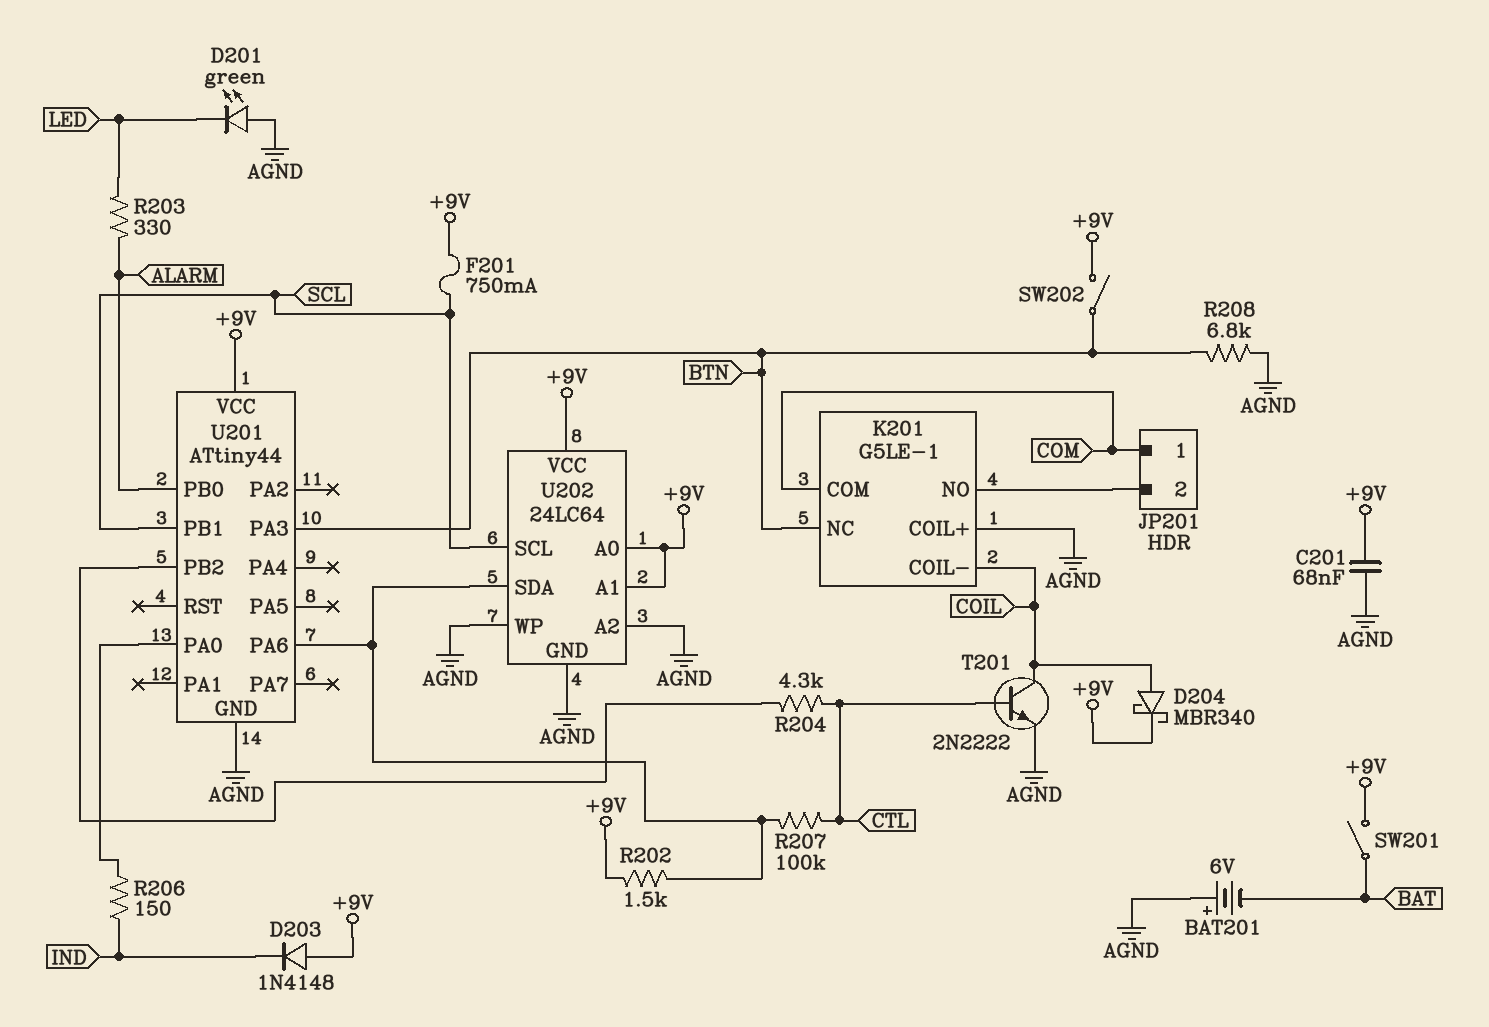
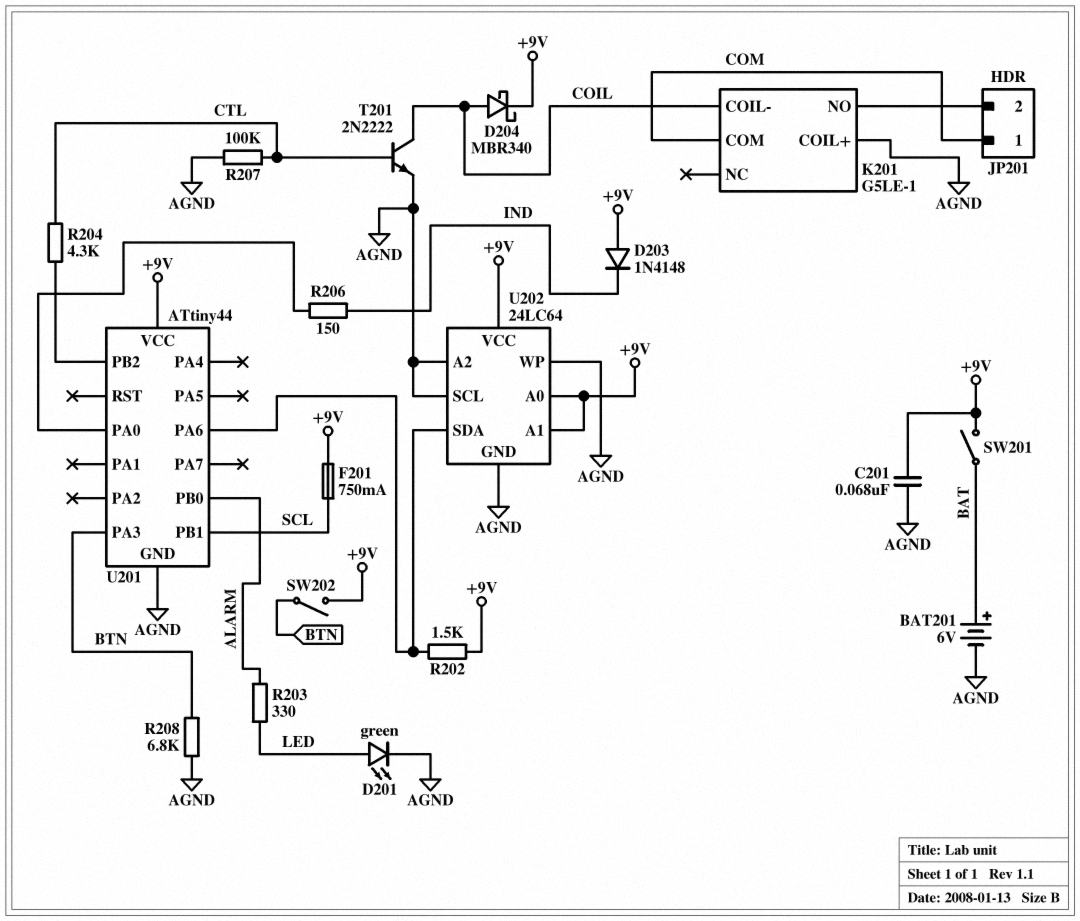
BAT201: 6V (plus AGND, minus BAT) -> 6V (plus BAT, minus AGND)
D201: LED green (A AGND, K LED) -> LED green (A LED, K AGND)
K201 pin NC: BTN -> none
R207: 100k (CTL, U201/PA6) -> 100k (AGND, CTL)
U202 pin SCL: SCL -> AGND

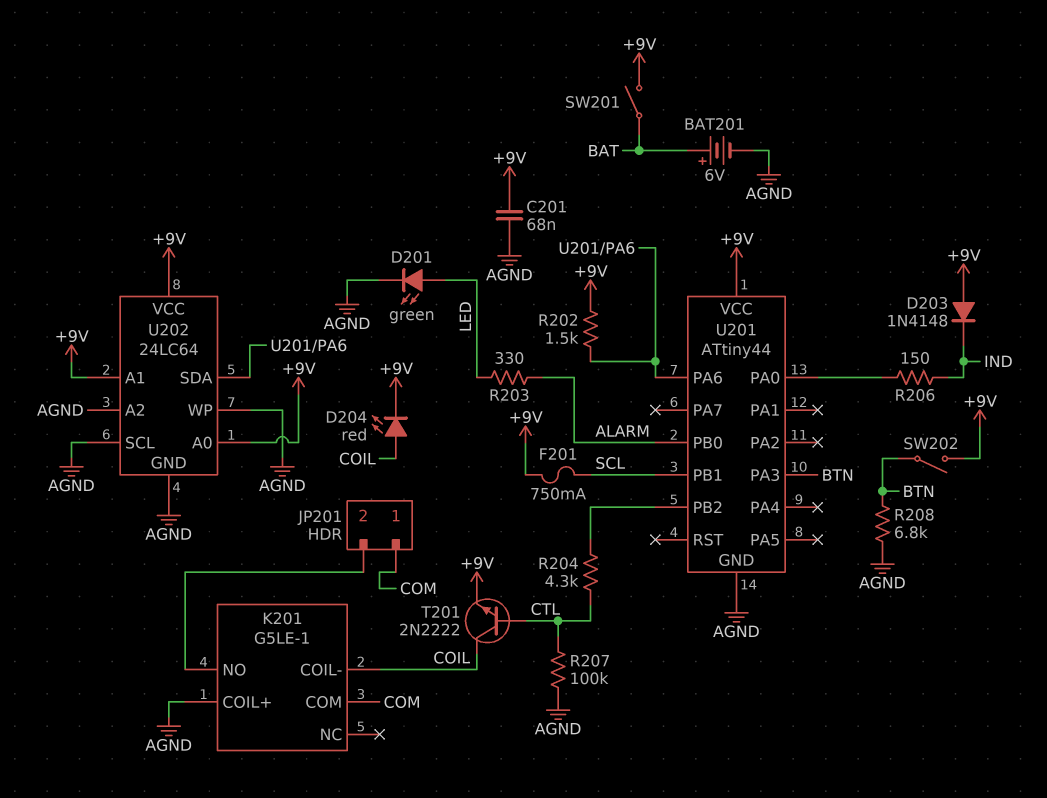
D204: schottky MBR340 (A COIL, K +9V) -> LED red (A COIL, K +9V)
T201: NPN 2N2222 (B CTL, C COIL, E AGND) -> NPN 2N2222 (B CTL, C COIL, E +9V)

